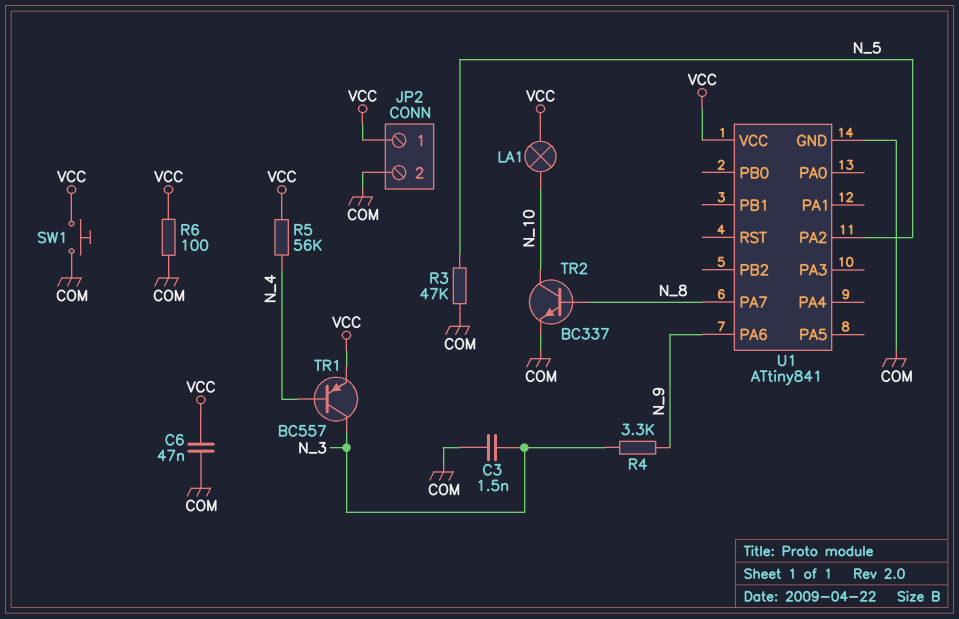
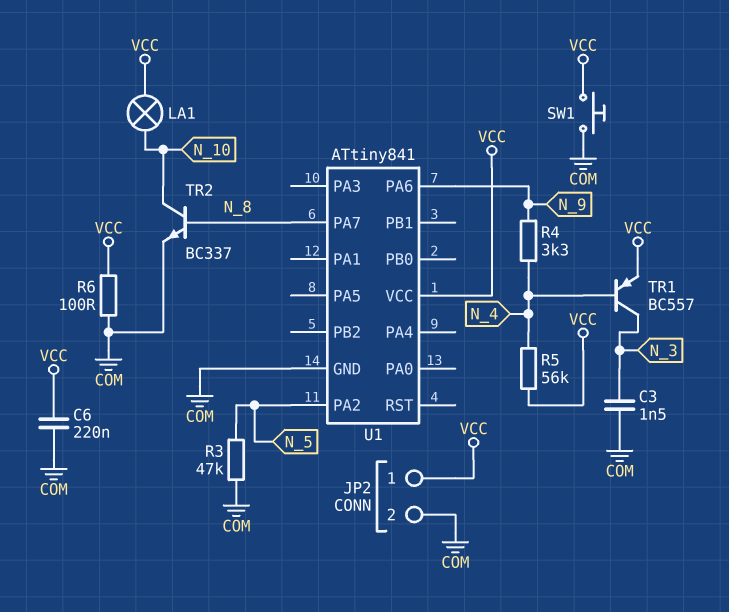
C6: 47nF (COM, VCC) -> 220nF (COM, VCC)
R4: 3.3k (N_3, N_9) -> 3.3k (N_4, N_9)

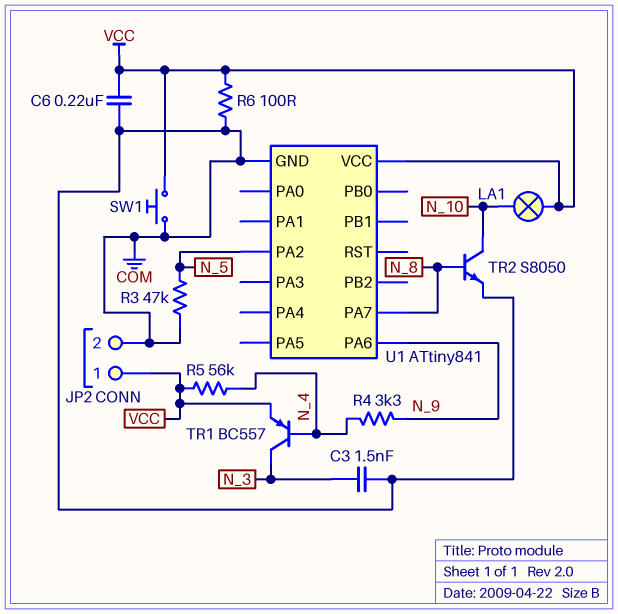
TR2: NPN BC337 (B N_8, C N_10, E COM) -> NPN S8050 (B N_8, C N_10, E COM)

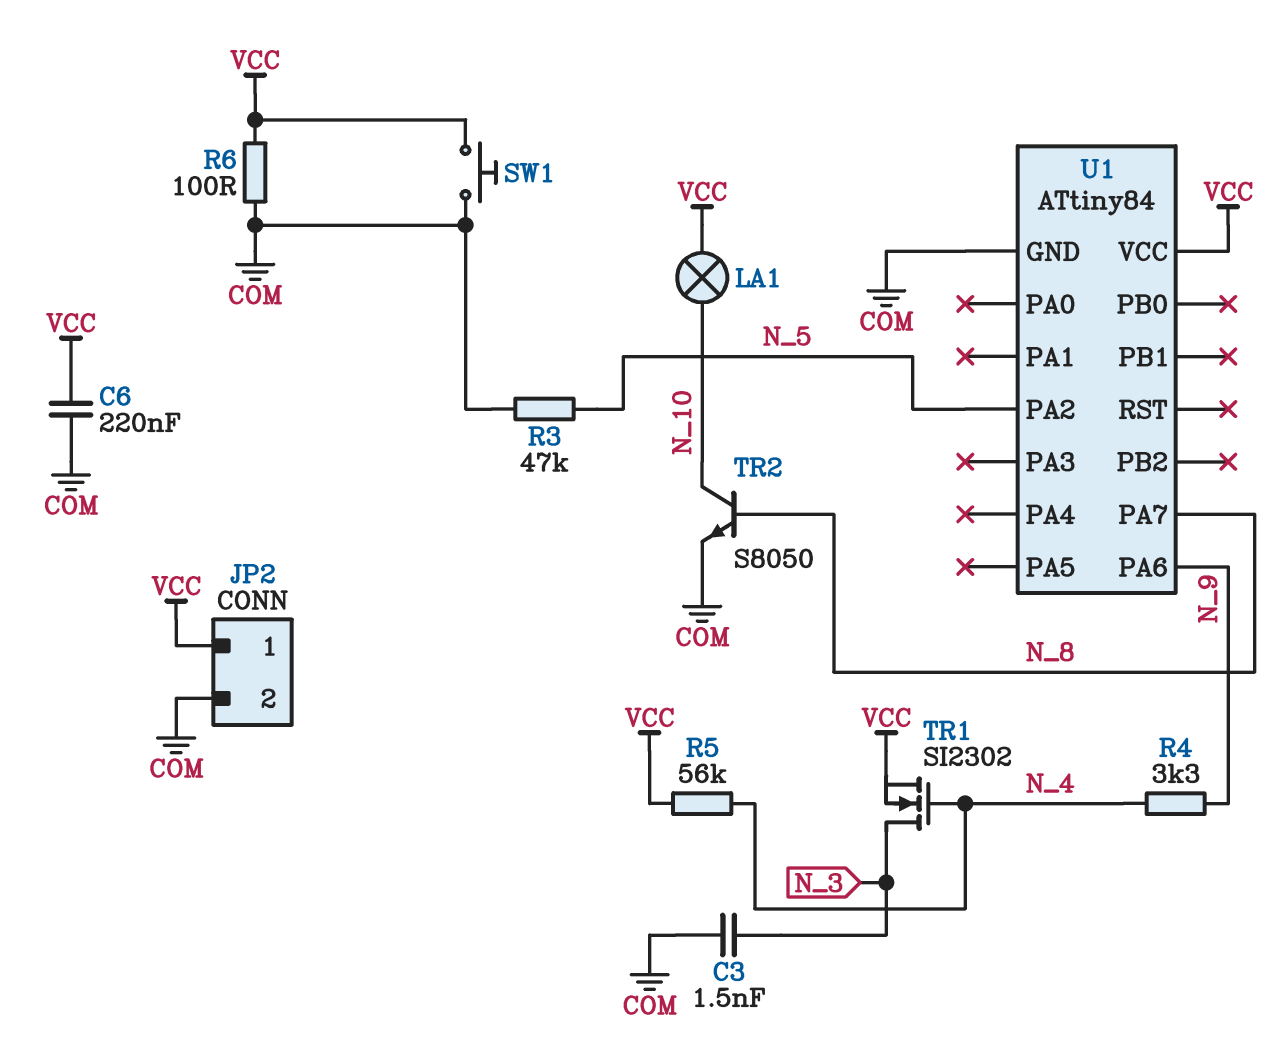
TR1: PNP BC557 (B N_4, C N_3, E VCC) -> NMOS SI2302 (G N_4, D N_3, S VCC)
U1: ATtiny841 -> ATtiny84

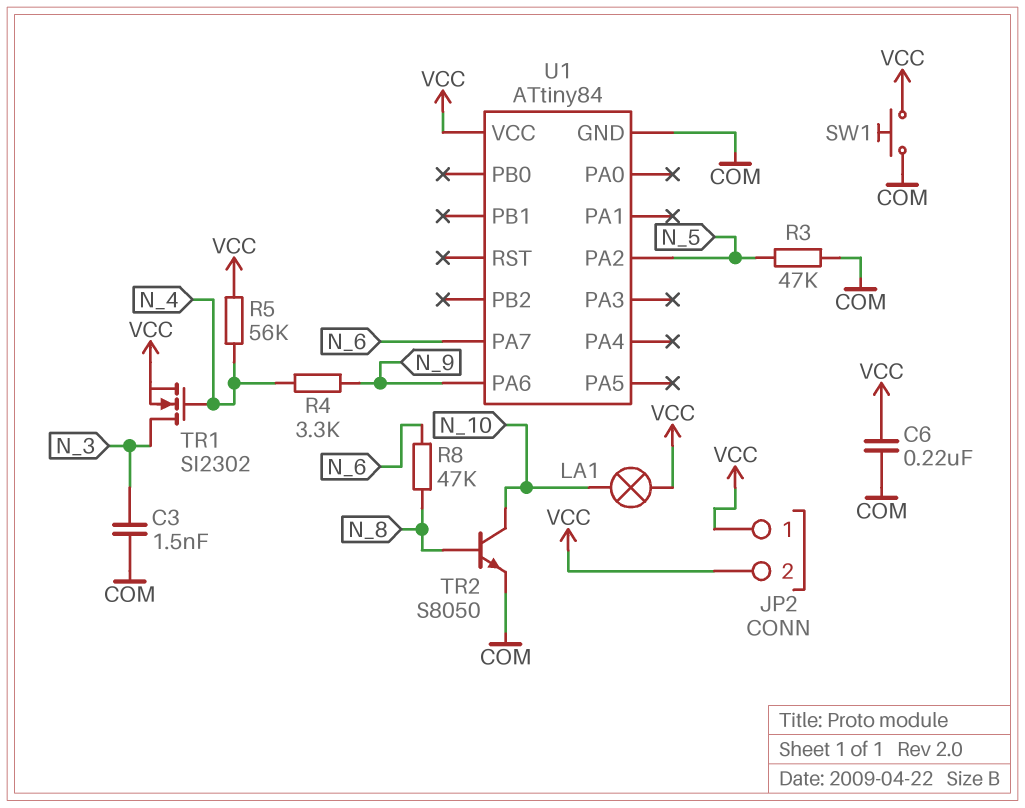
JP2 pin 2: COM -> VCC
R6: 100 (COM, VCC) -> none
R8: none -> 47k (N_6, N_8)
U1 pin PA7: N_8 -> N_6

